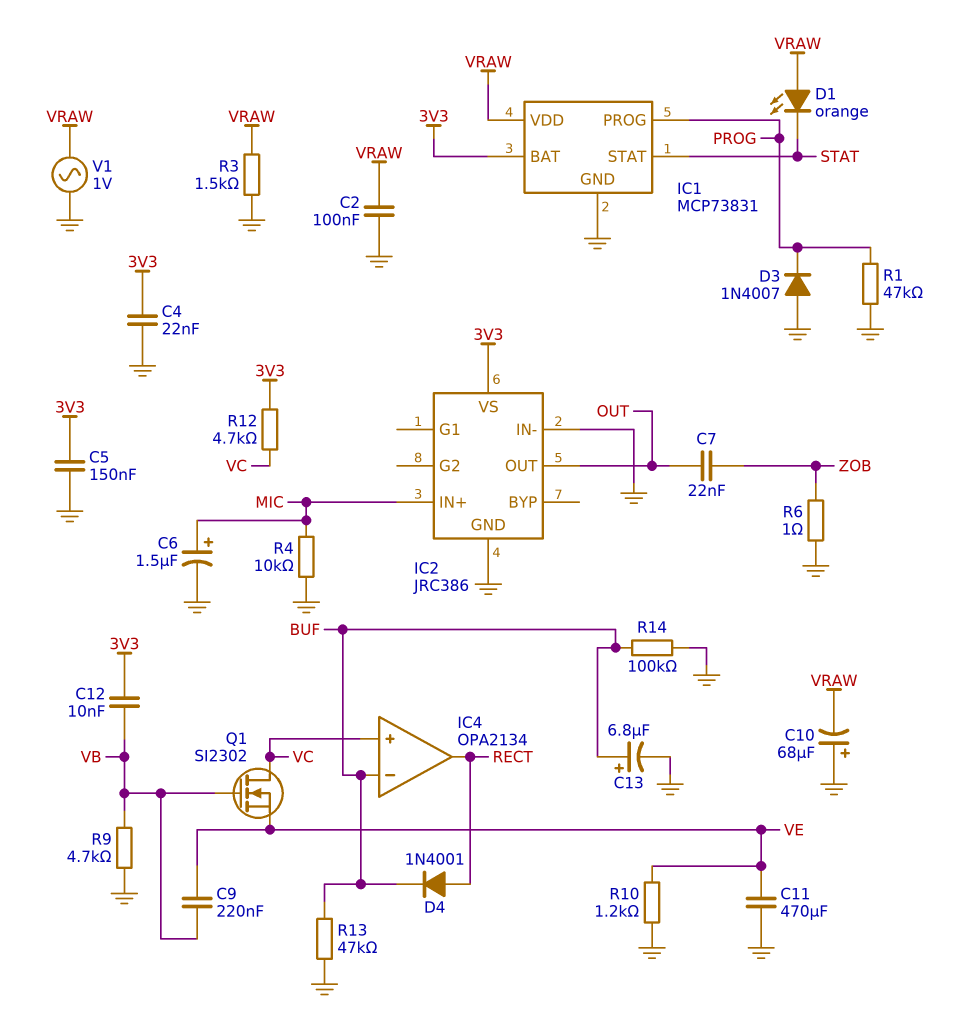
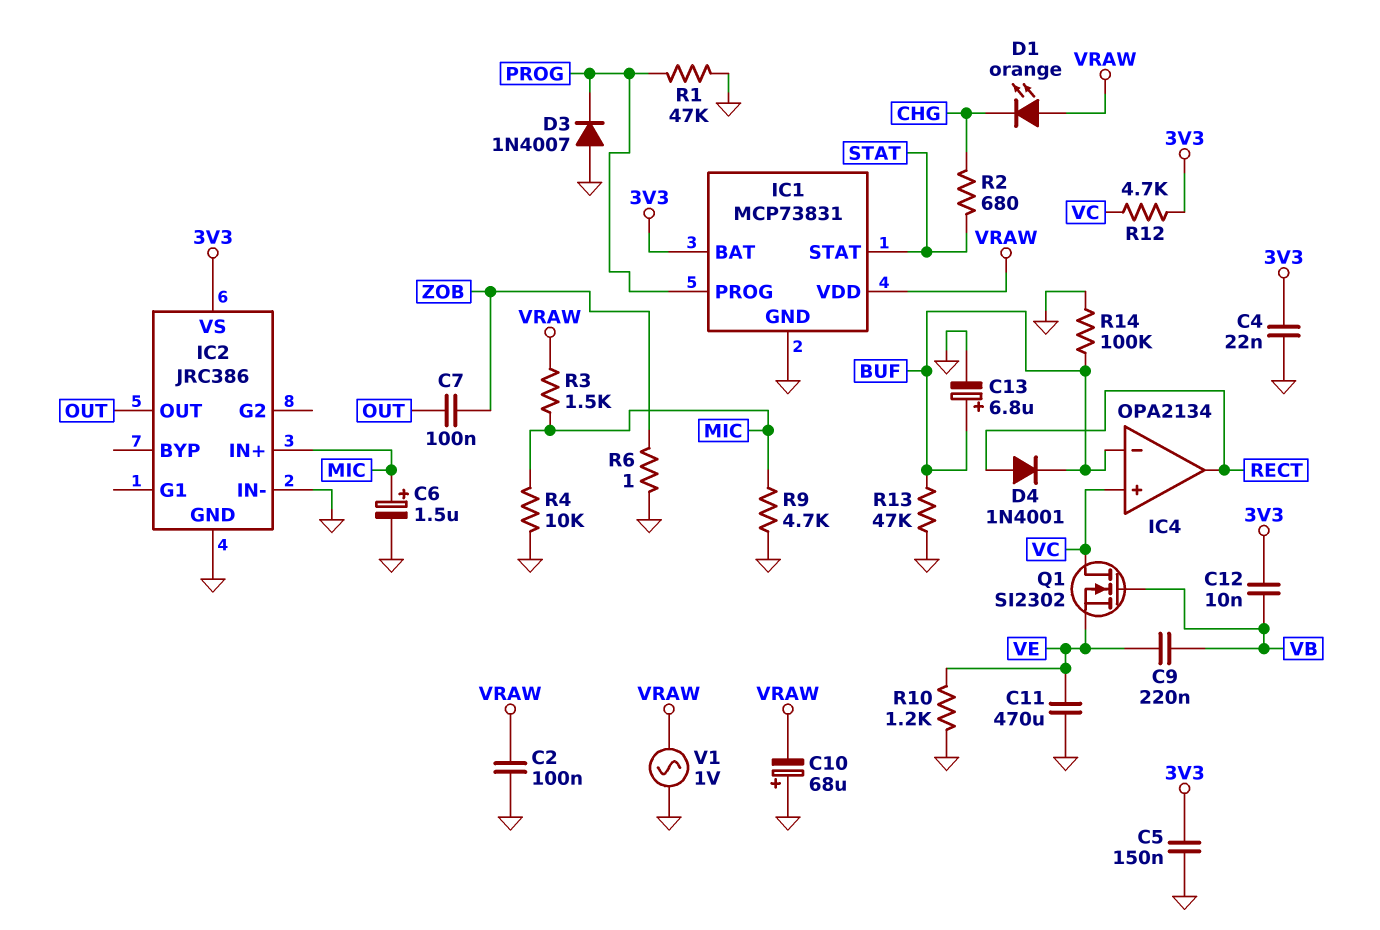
C7: 22nF (OUT, ZOB) -> 100nF (OUT, ZOB)
D1: LED orange (A VRAW, K STAT) -> LED orange (A VRAW, K CHG)
R2: none -> 680 (CHG, STAT)
R3: 1.5k (GND, VRAW) -> 1.5k (MIC, VRAW)
R9: 4.7k (GND, VB) -> 4.7k (GND, MIC)

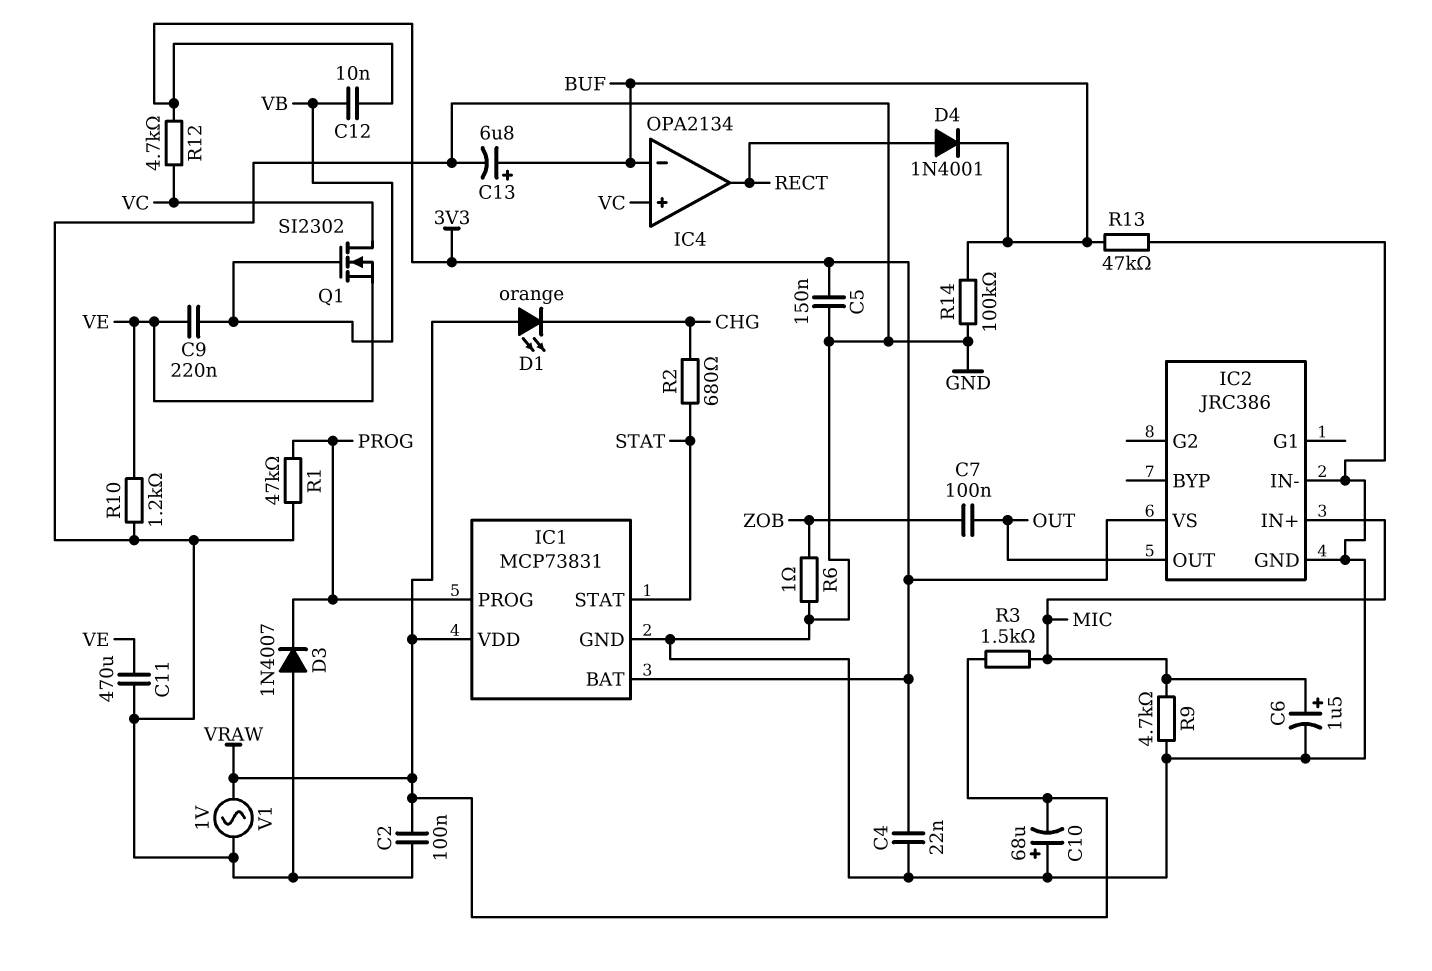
R4: 10k (GND, MIC) -> none

